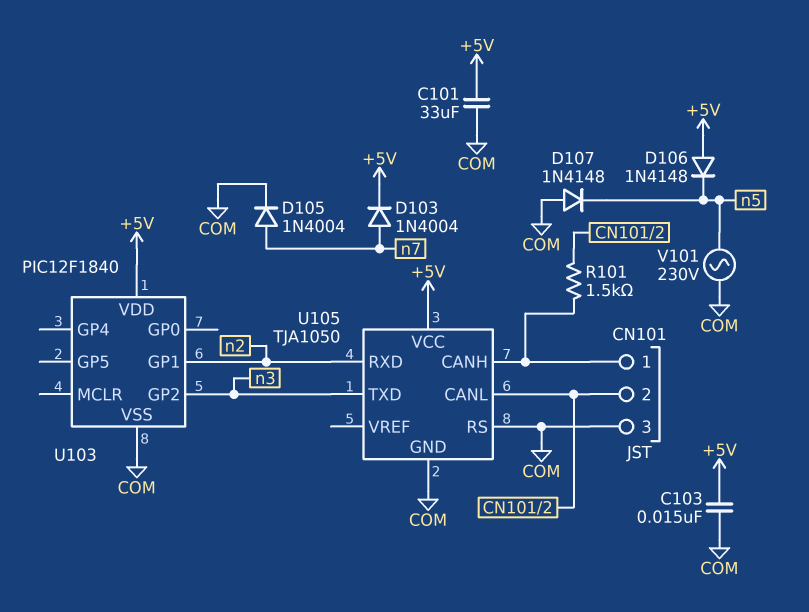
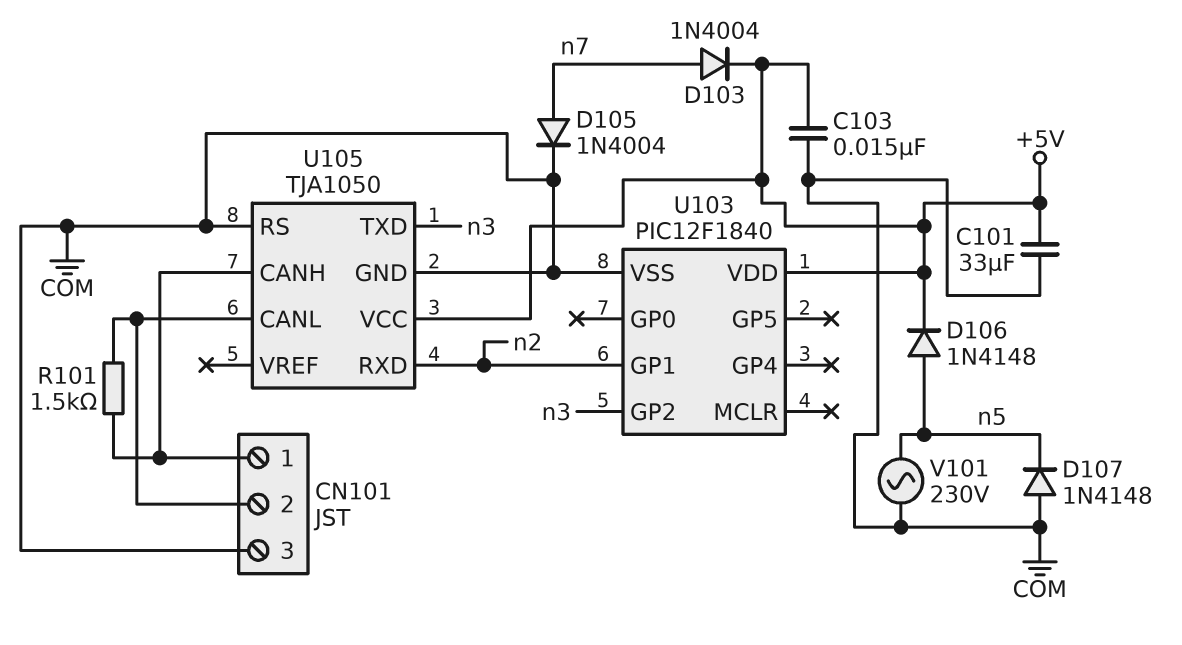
D106: diode 1N4148 (A +5V, K n5) -> diode 1N4148 (A n5, K +5V)

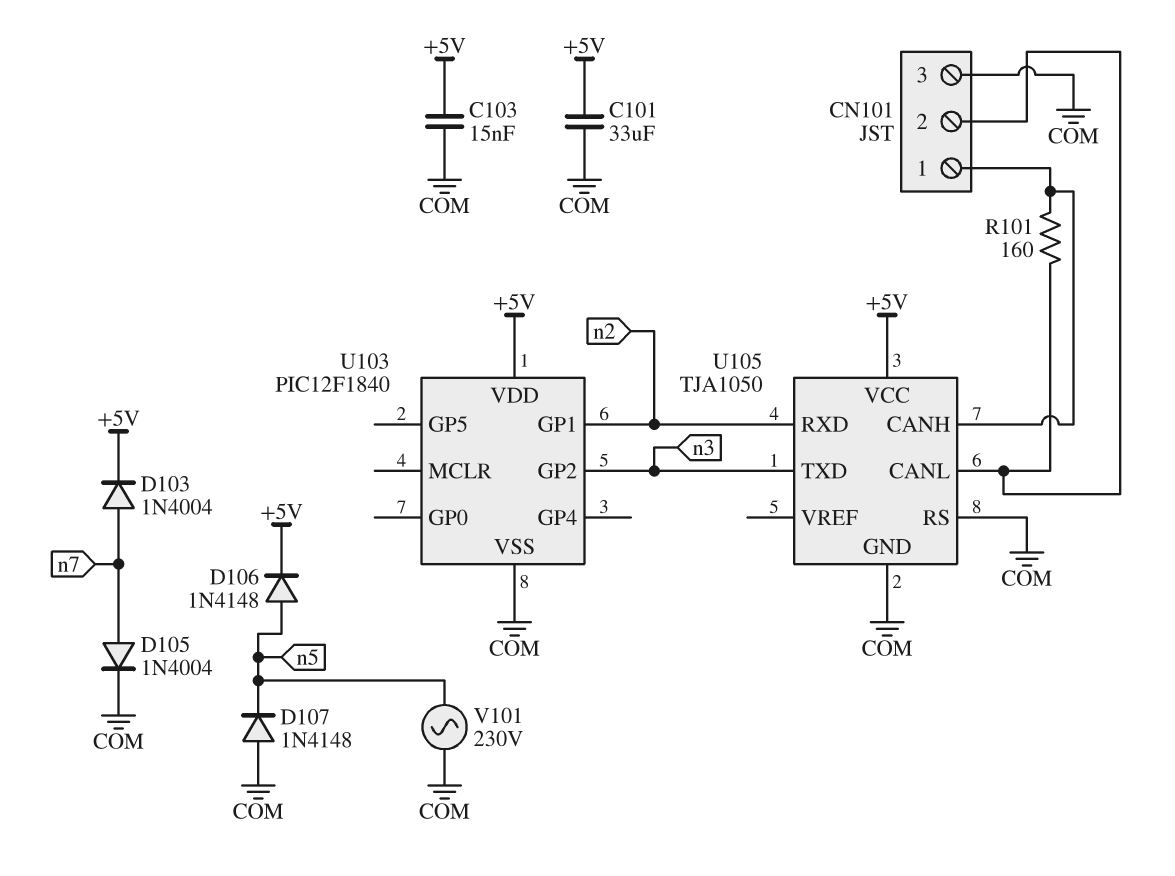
R101: 1.5k (CN101/1, CN101/2) -> 160 (CN101/1, CN101/2)

